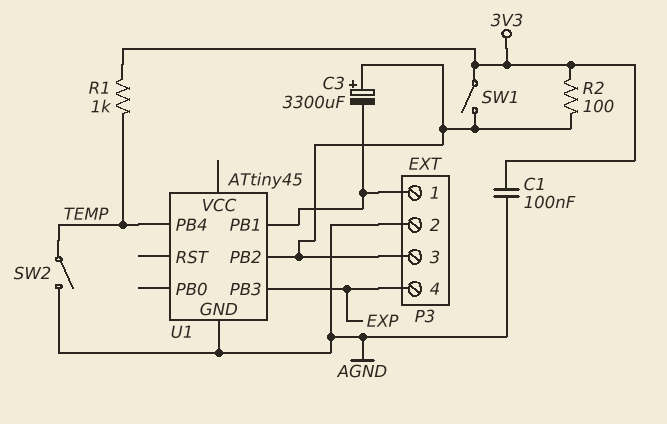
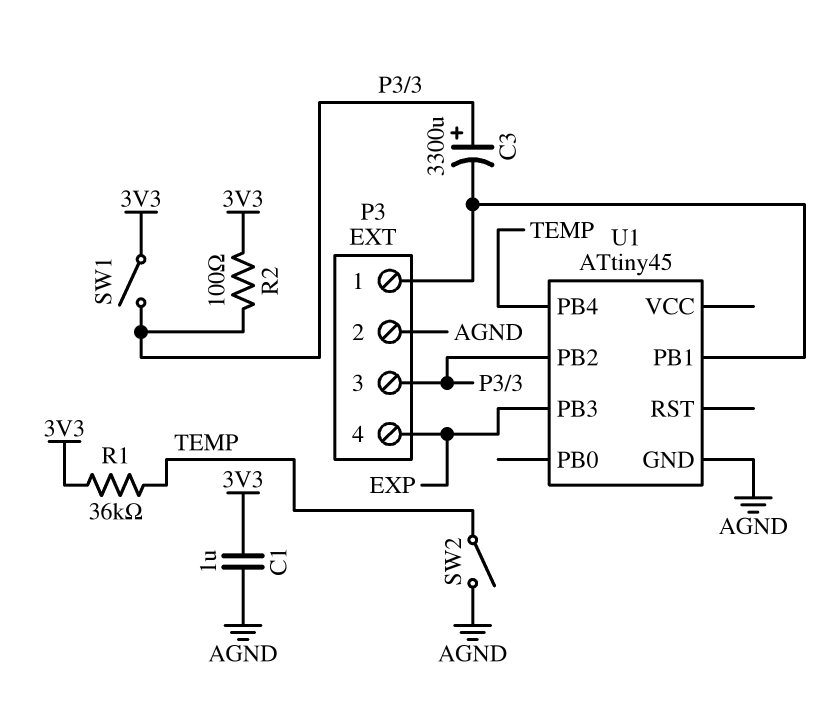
C1: 100nF (3V3, AGND) -> 1uF (3V3, AGND)
R1: 1k (3V3, TEMP) -> 36k (3V3, TEMP)

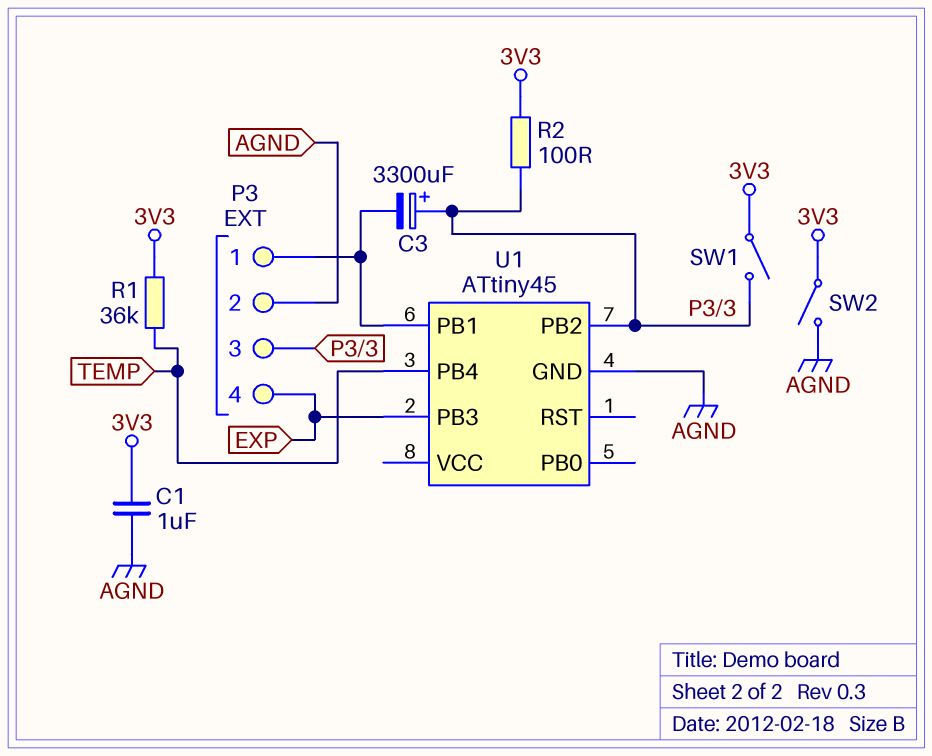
SW2: switch (AGND, TEMP) -> switch (3V3, AGND)

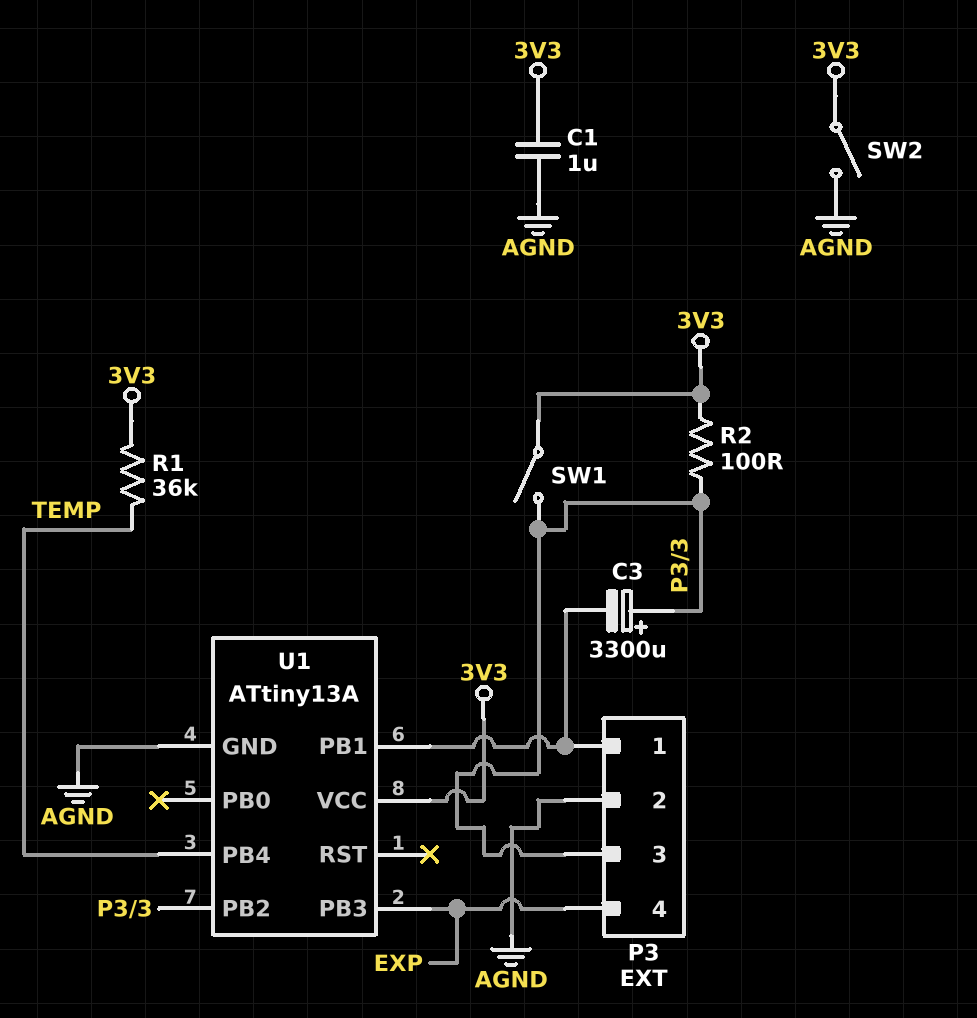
U1: ATtiny45 -> ATtiny13A
U1 pin VCC: none -> 3V3

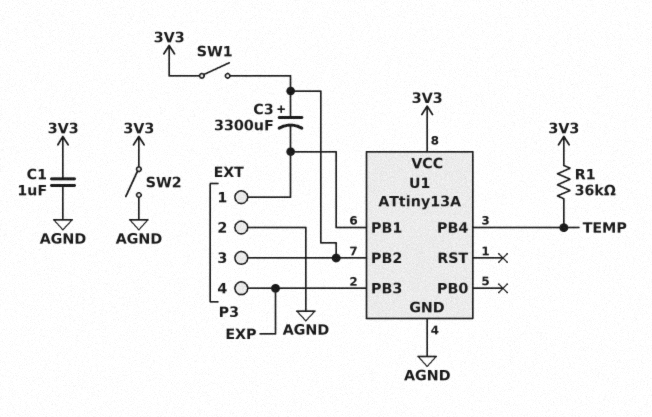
R2: 100 (3V3, P3/3) -> none

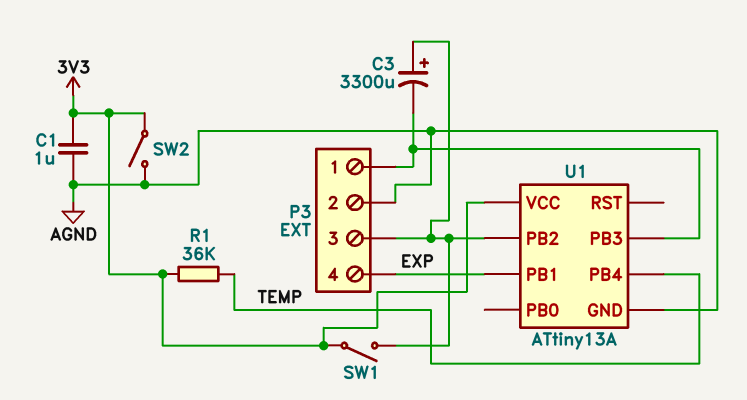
U1 pin PB1: P3/1 -> EXP
U1 pin PB3: EXP -> P3/1

